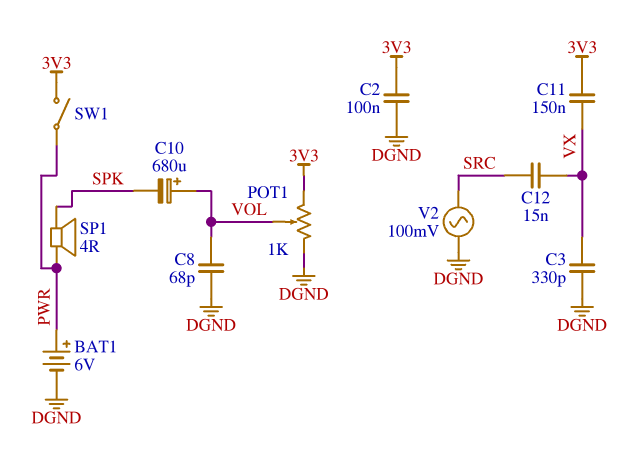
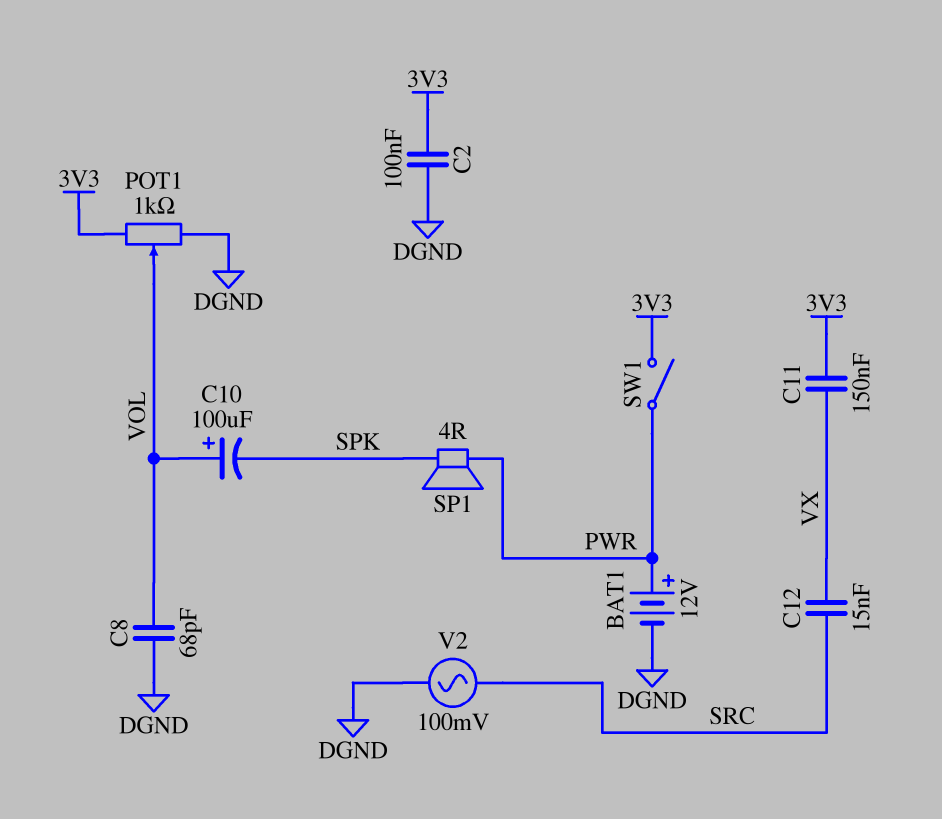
BAT1: 6V (plus PWR, minus DGND) -> 12V (plus PWR, minus DGND)
C3: 330pF (DGND, VX) -> none
C10: 680uF (plus VOL, minus SPK) -> 100uF (plus VOL, minus SPK)

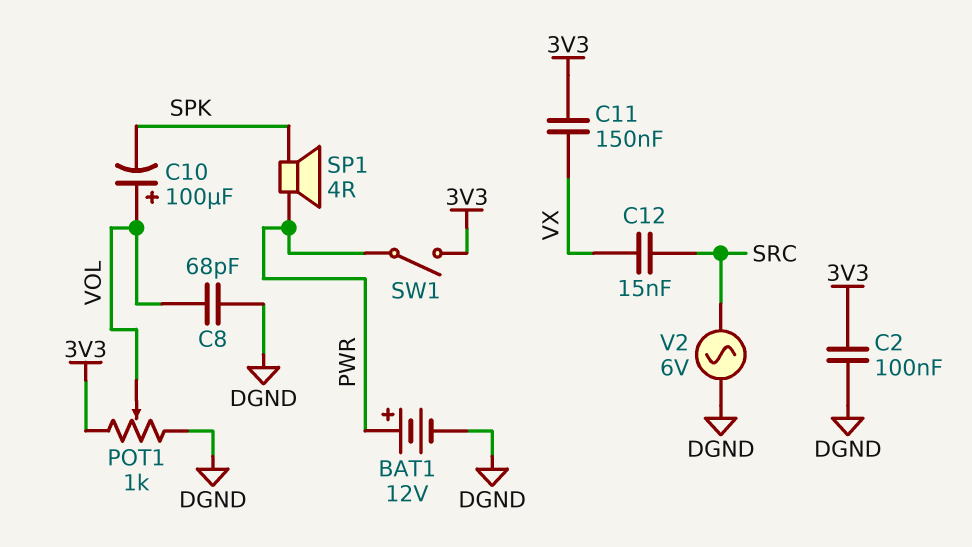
V2: AC 100mV (DGND, SRC) -> AC 6V (DGND, SRC)

